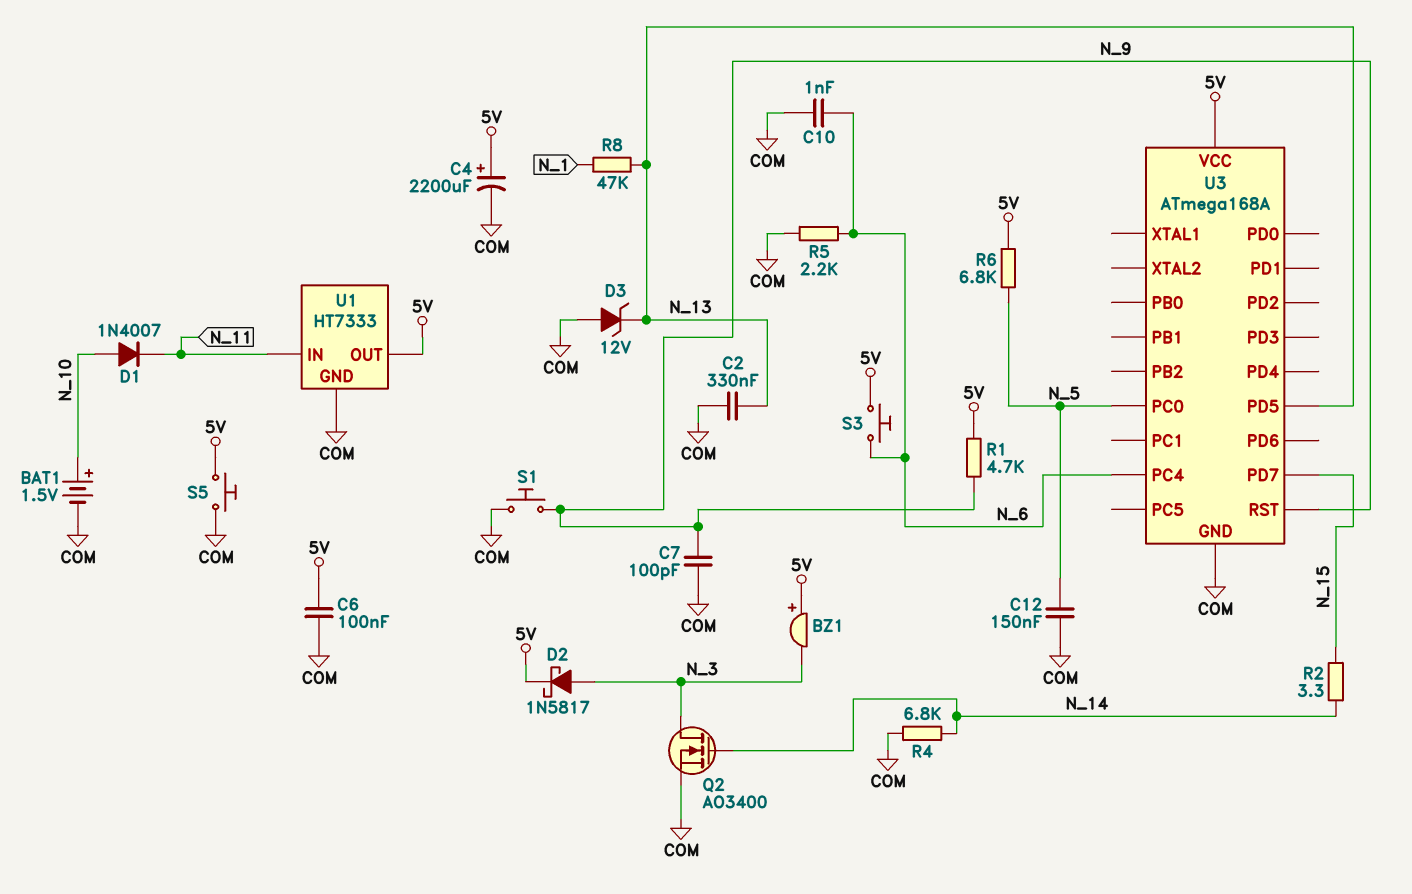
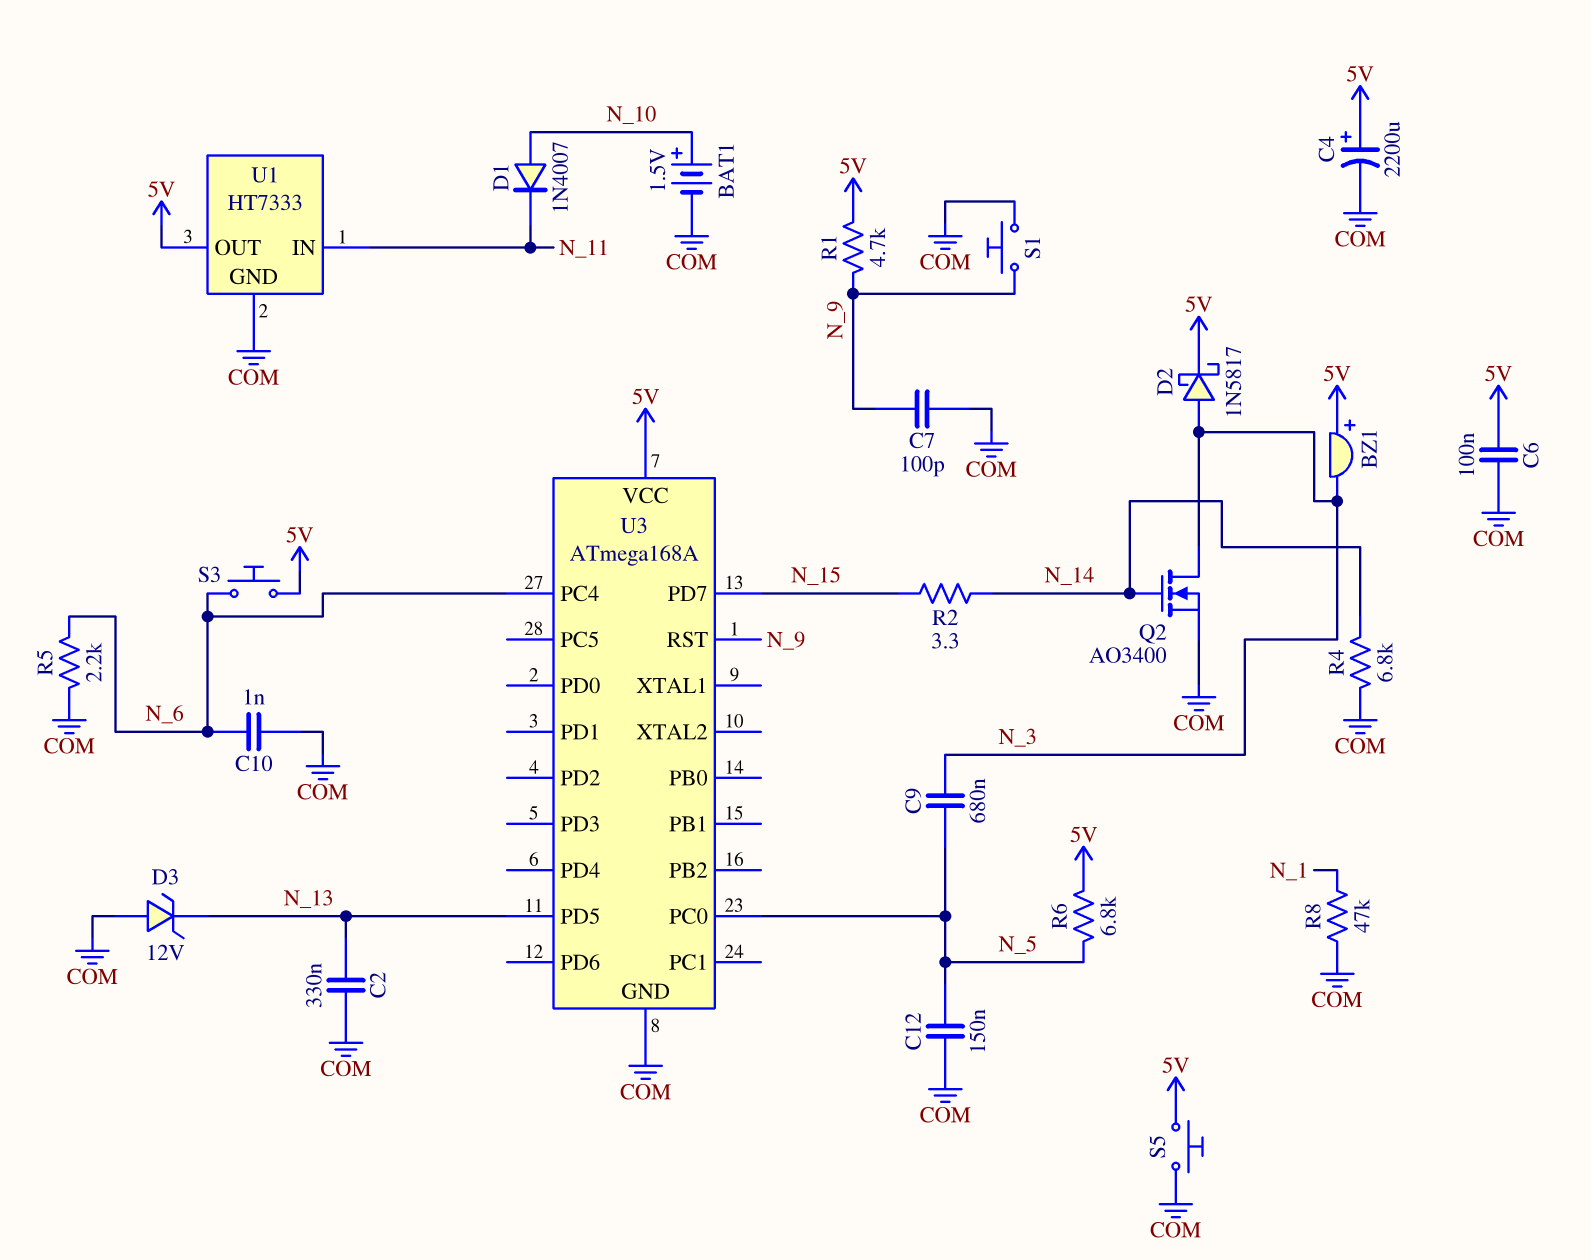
C9: none -> 680nF (N_3, N_5)
R8: 47k (N_1, N_13) -> 47k (COM, N_1)

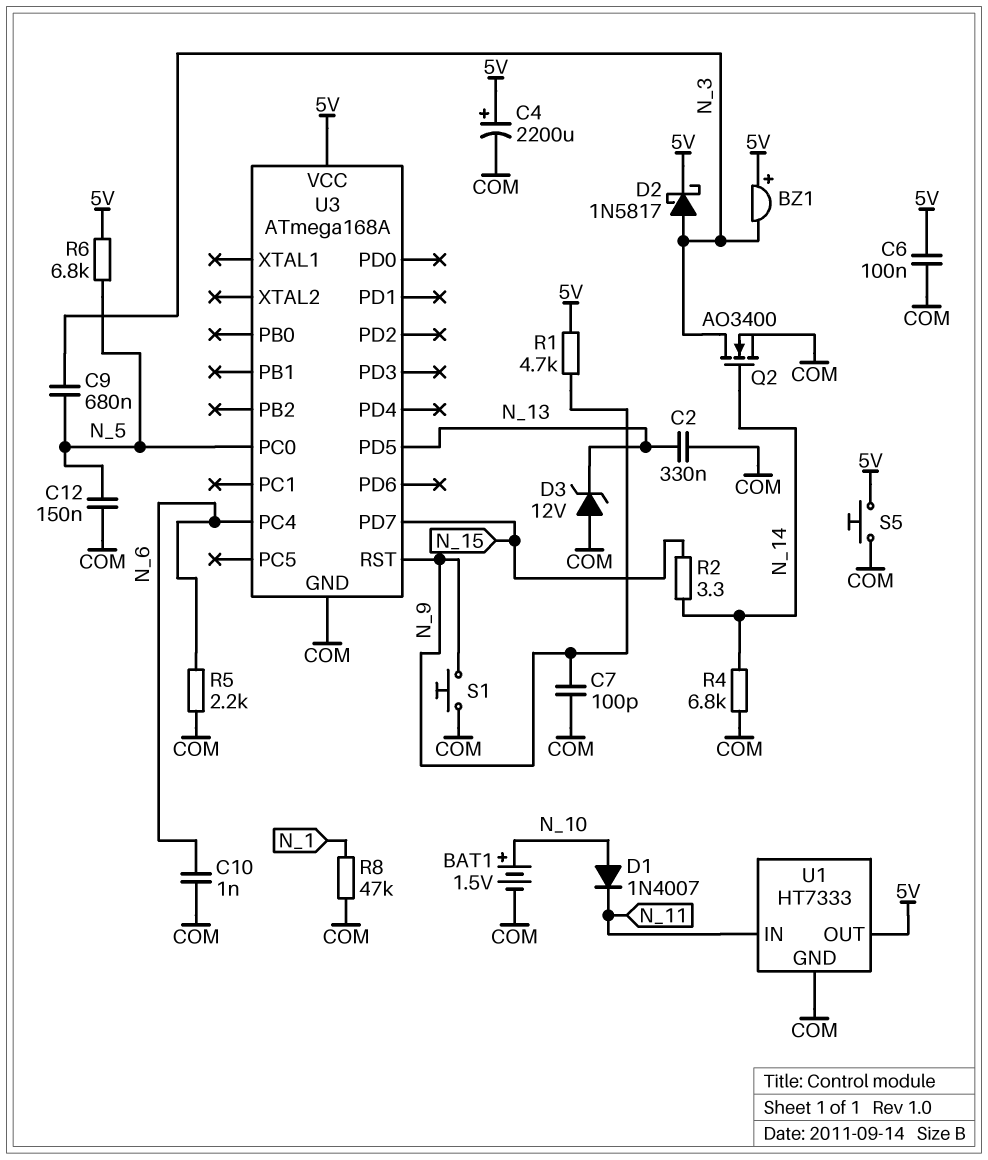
S3: button (5V, N_6) -> none

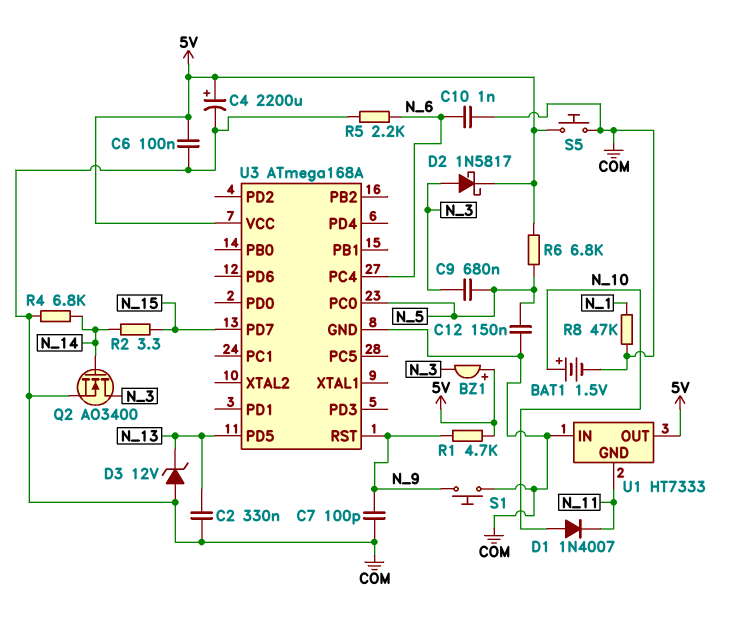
U1 pin GND: COM -> N_11
U1 pin IN: N_11 -> COM

